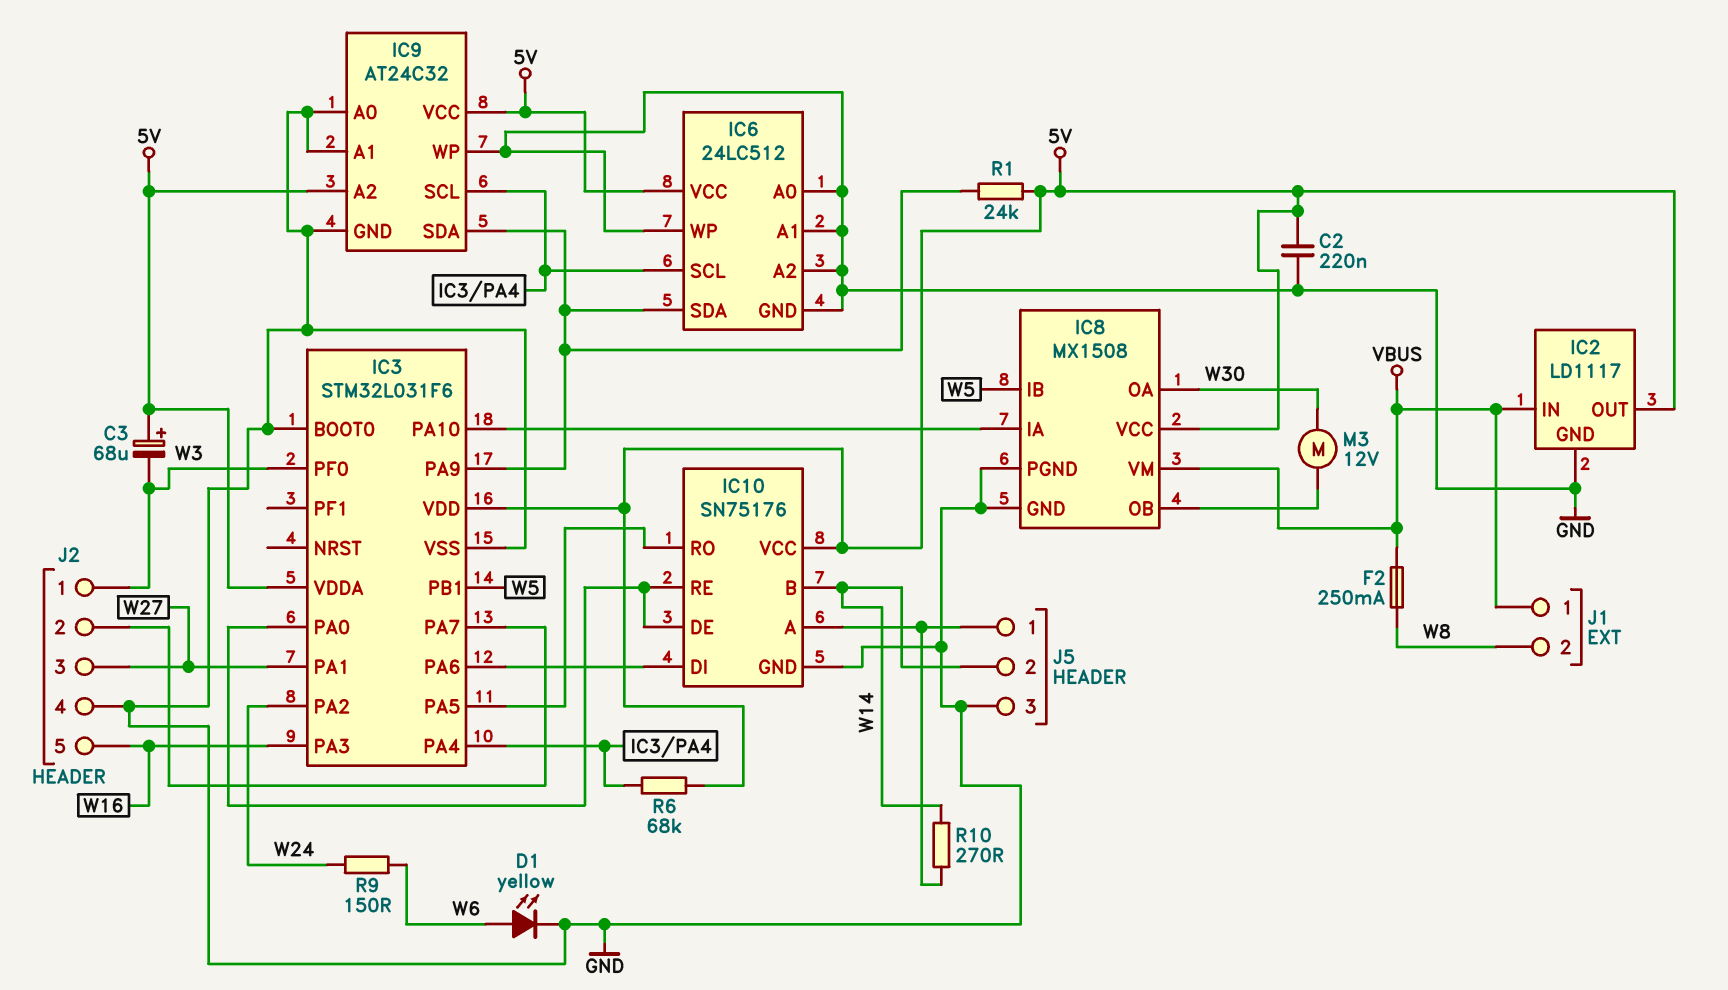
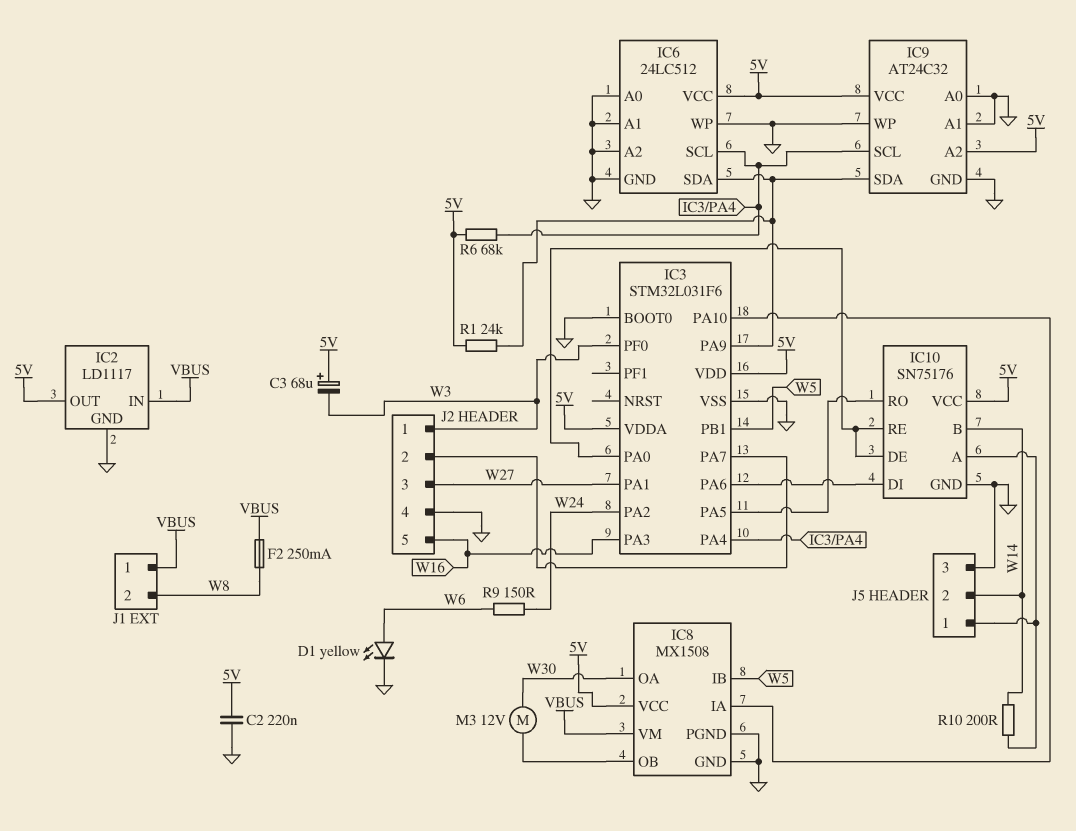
R10: 270 (IC10/A, W14) -> 200 (IC10/A, W14)

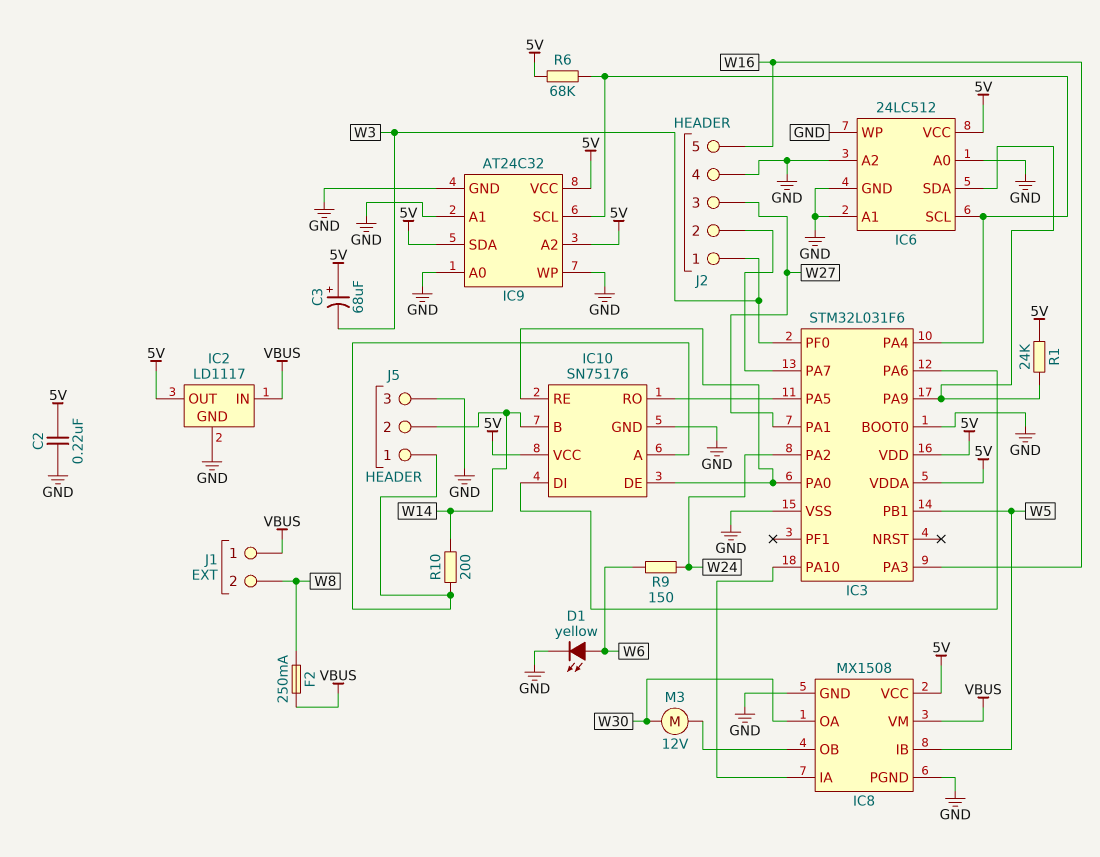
IC9 pin SDA: IC3/PA9 -> 5V

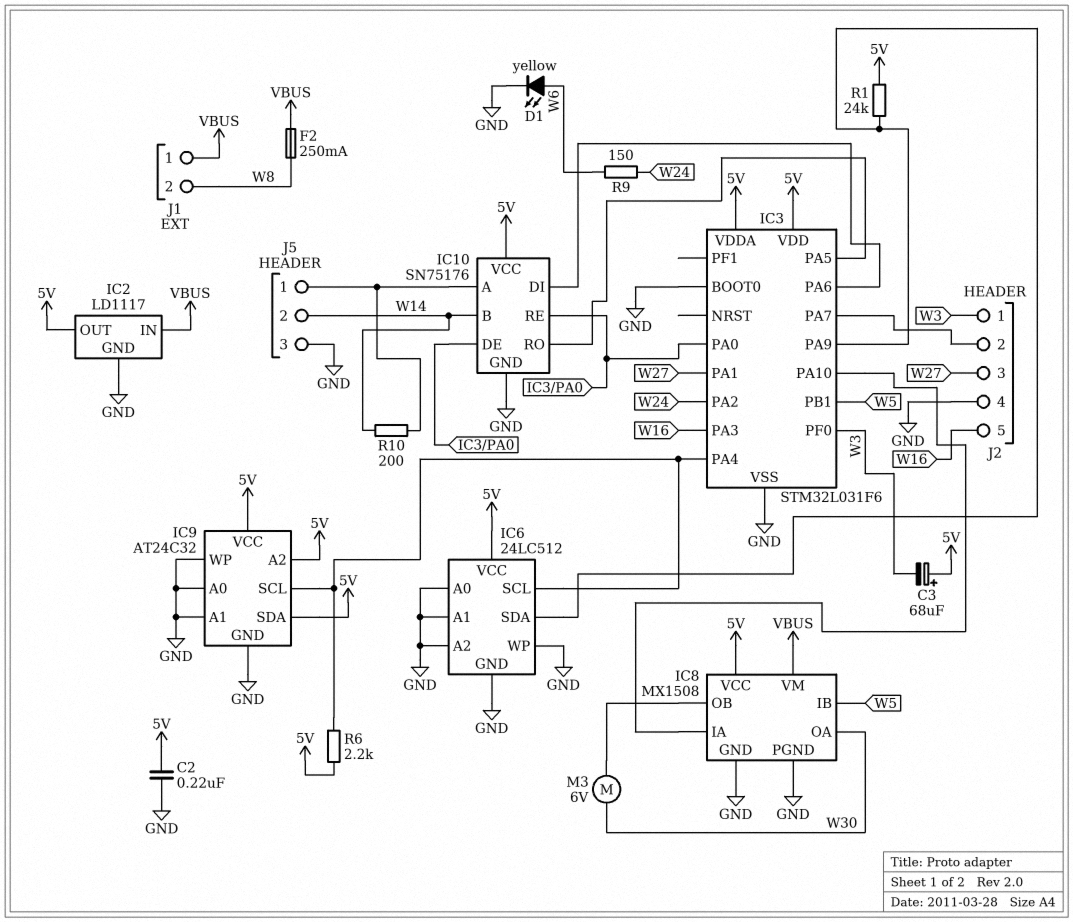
M3: motor 12V (IC8/OB, W30) -> motor 6V (IC8/OB, W30)
R6: 68k (5V, IC3/PA4) -> 2.2k (5V, IC3/PA4)

